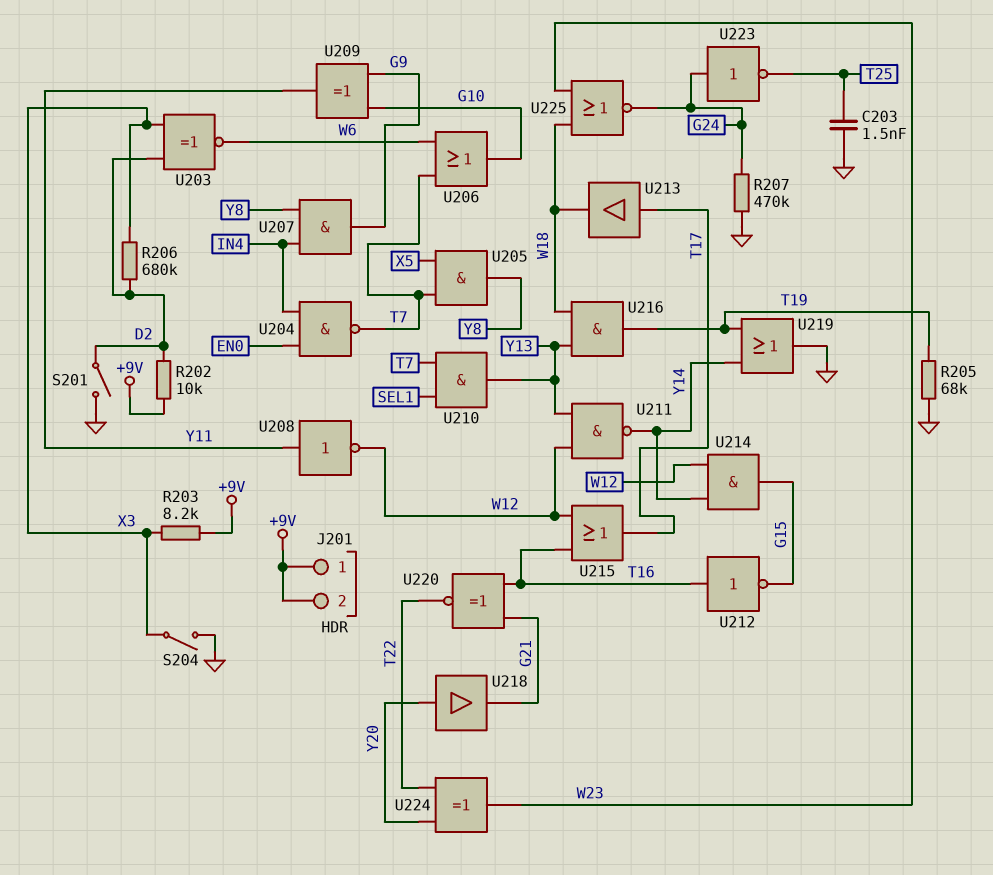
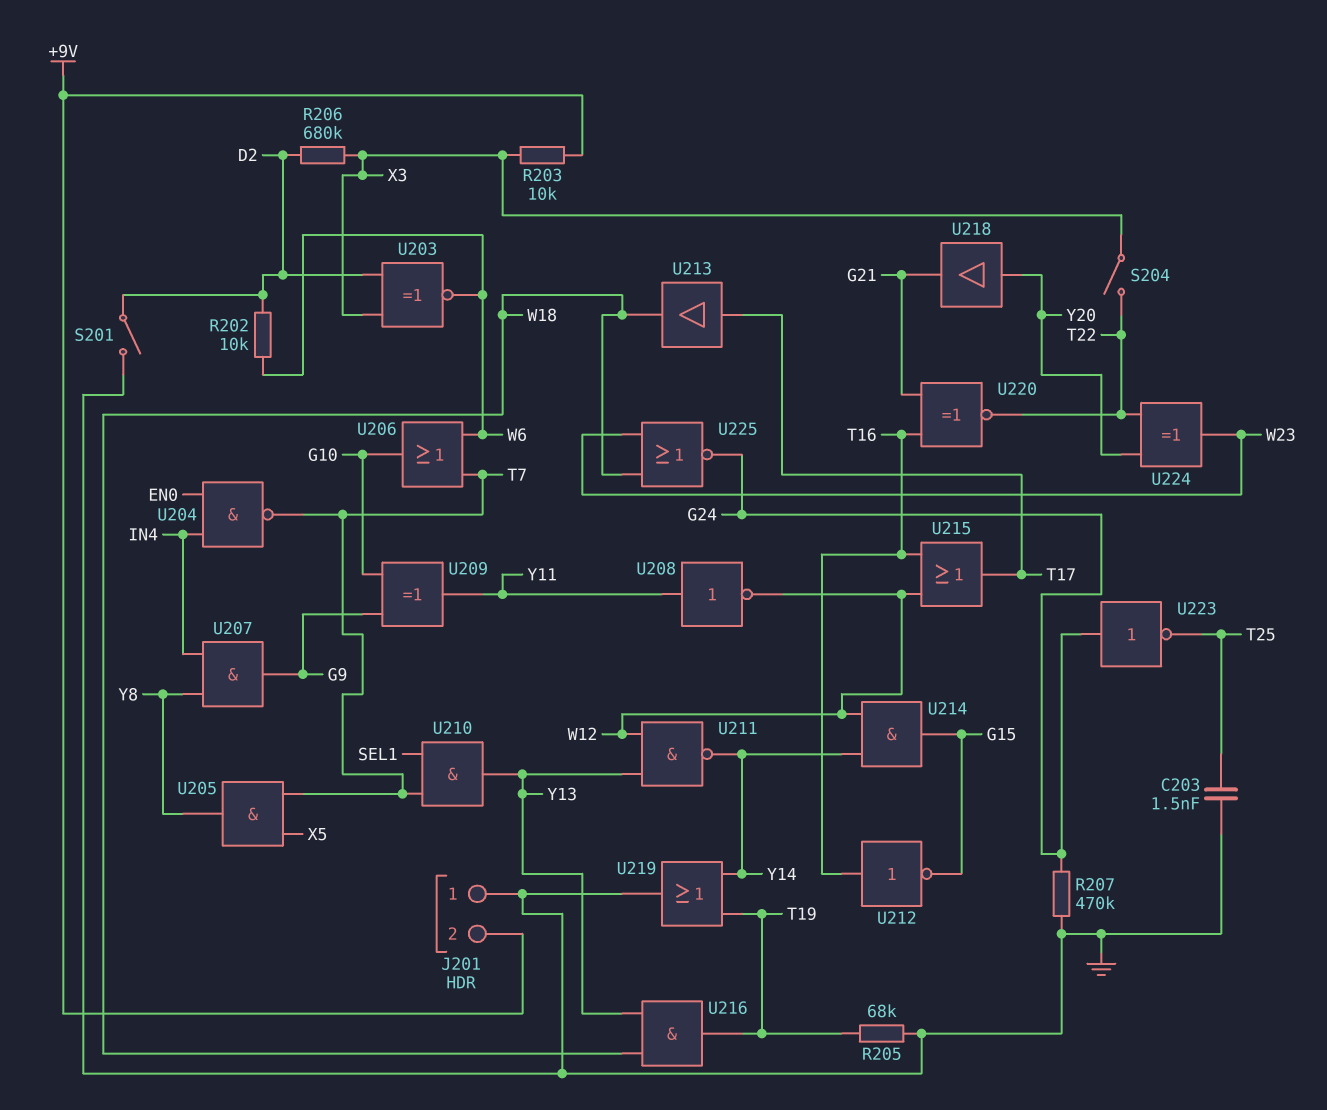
J201 pin 1: +9V -> GND
R202: 10k (+9V, D2) -> 10k (D2, W6)
R203: 8.2k (+9V, X3) -> 10k (+9V, X3)
S204: switch (GND, X3) -> switch (T22, X3)

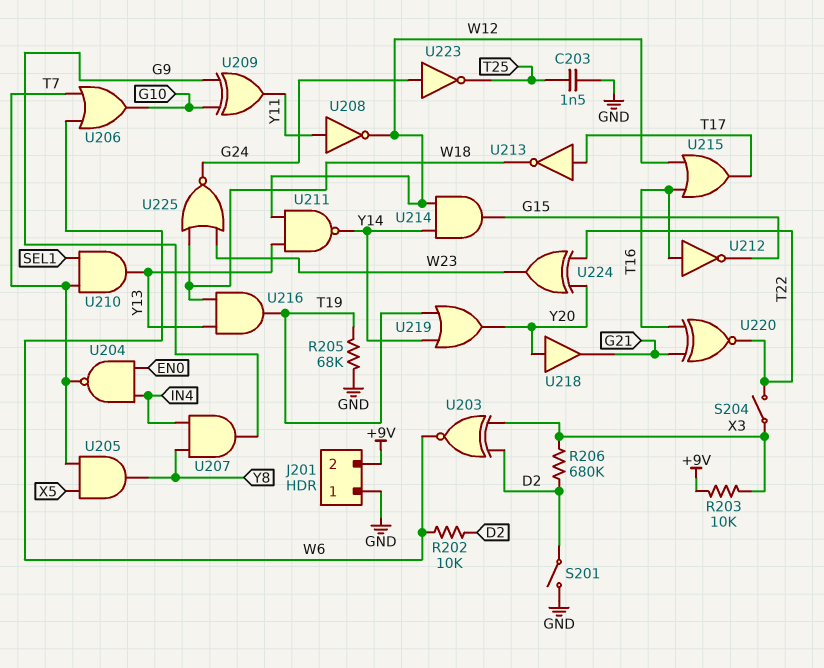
R207: 470k (G24, GND) -> none
U213: buffer (in T17, out W18) -> NOT (in T17, out W18)
U219: OR (in T19, in Y14, out GND) -> OR (in T19, in Y14, out Y20)

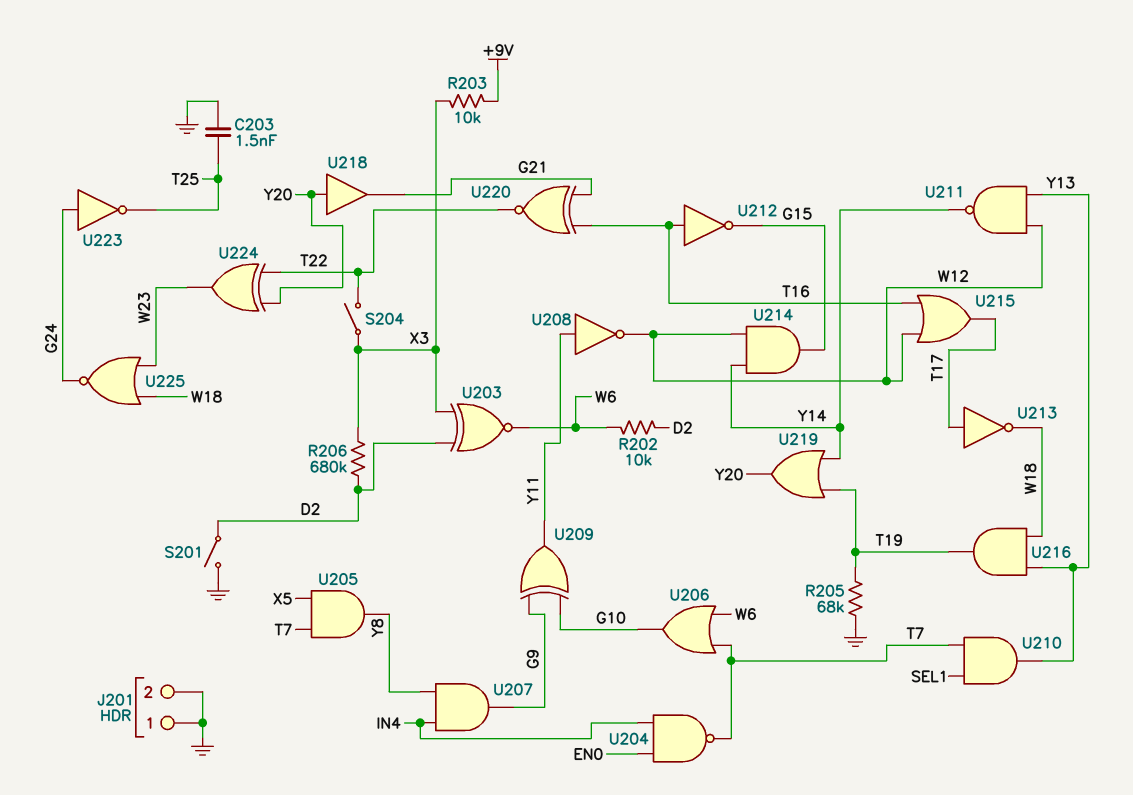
J201 pin 2: +9V -> GND

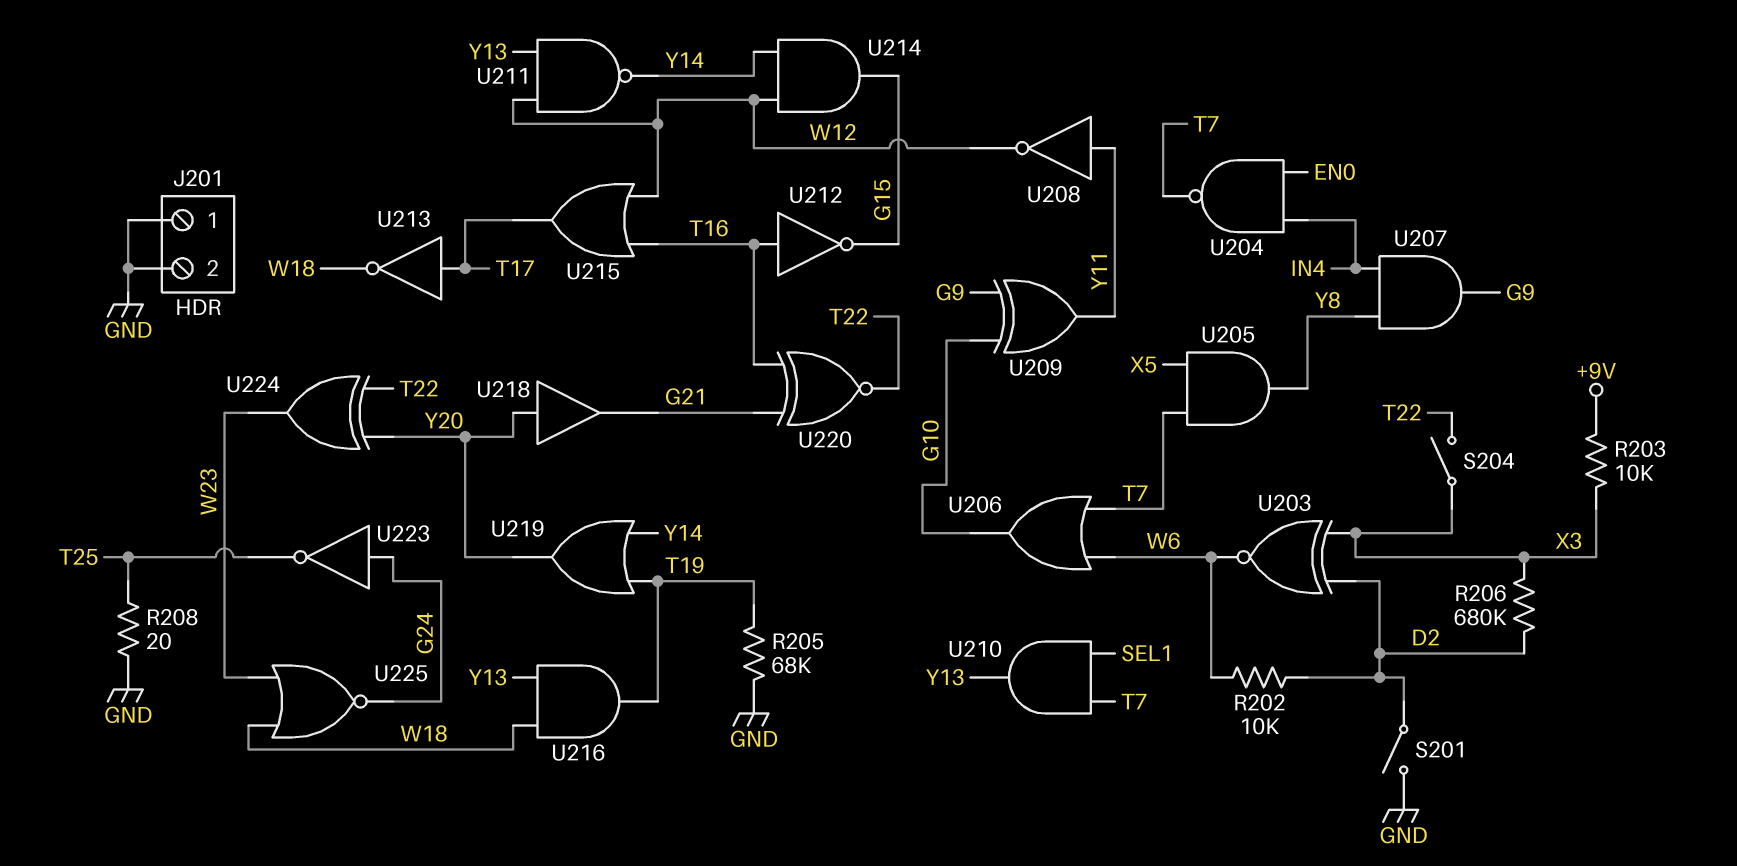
C203: 1.5nF (GND, T25) -> none
R208: none -> 20 (GND, T25)

